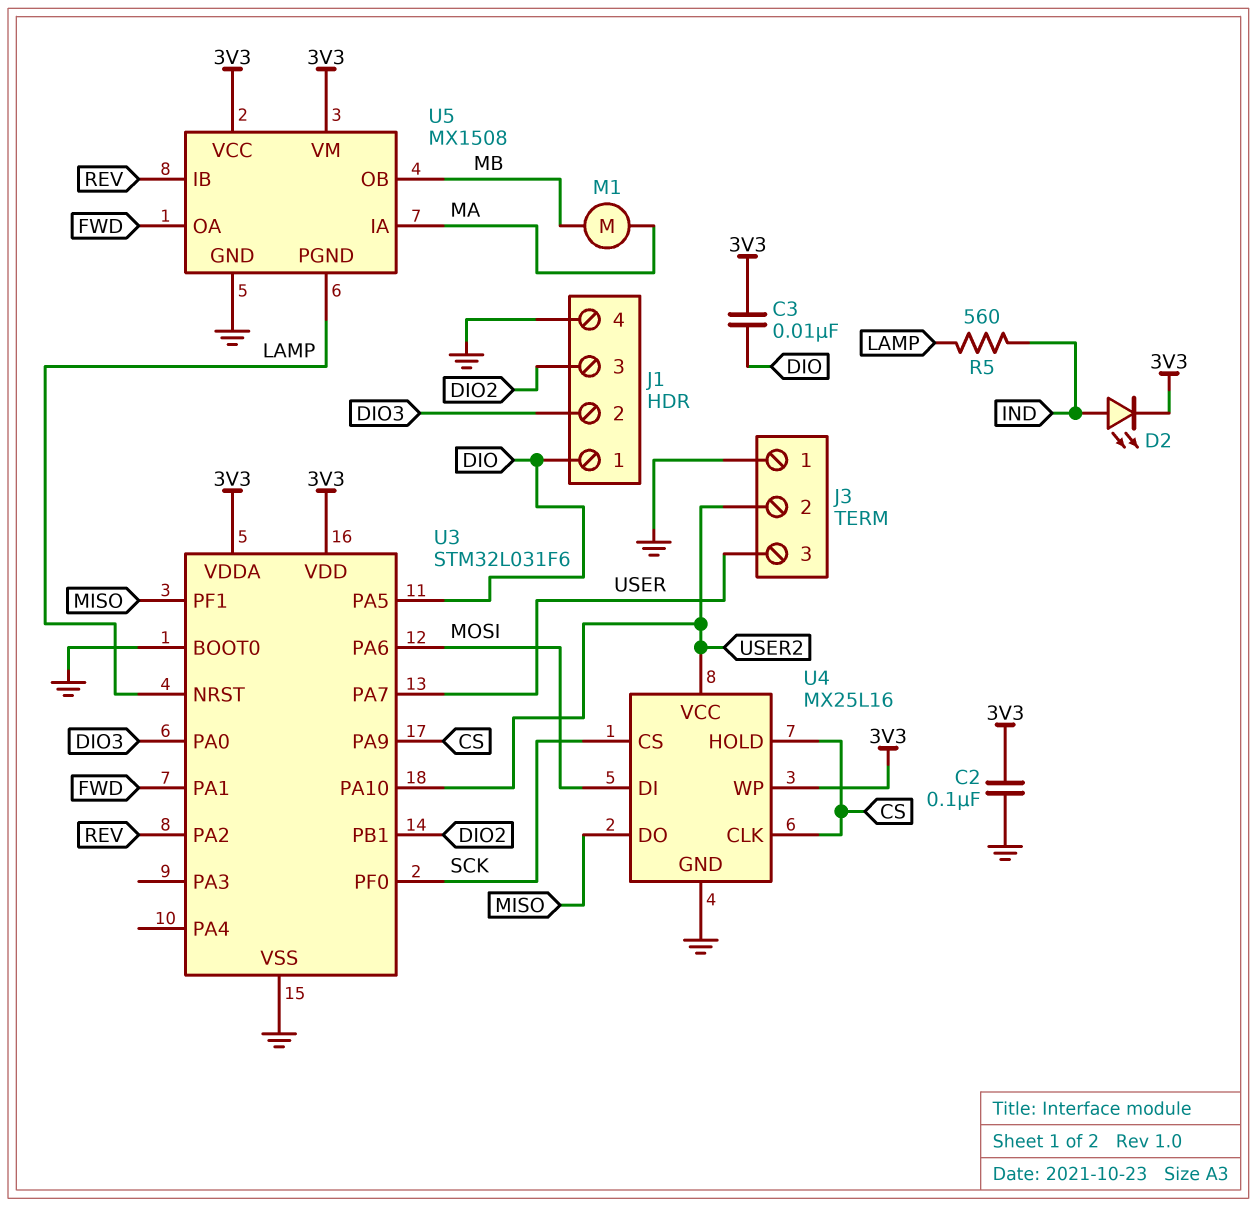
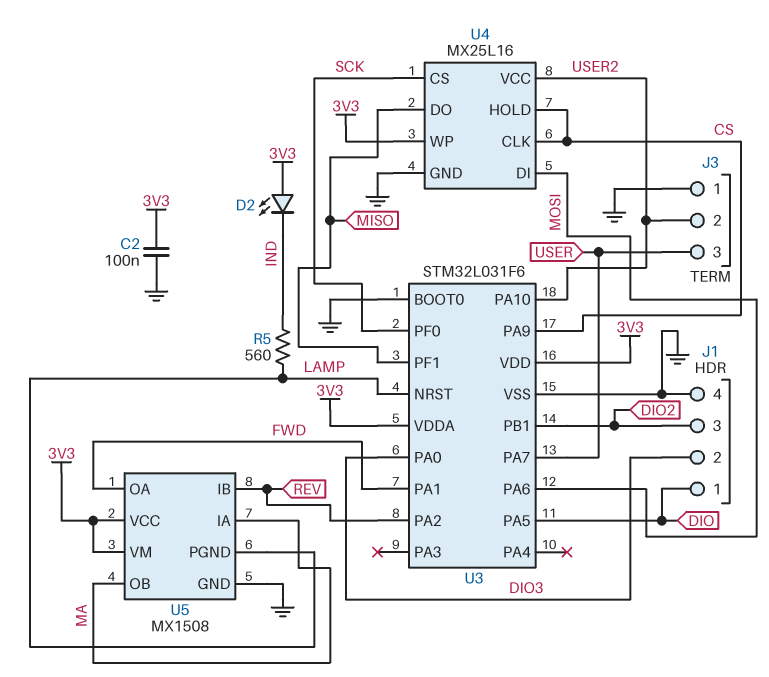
C3: 10nF (3V3, DIO) -> none
D2: LED (A IND, K 3V3) -> LED (A 3V3, K IND)
M1: motor (MA, MB) -> none
U5 pin OB: MB -> MA

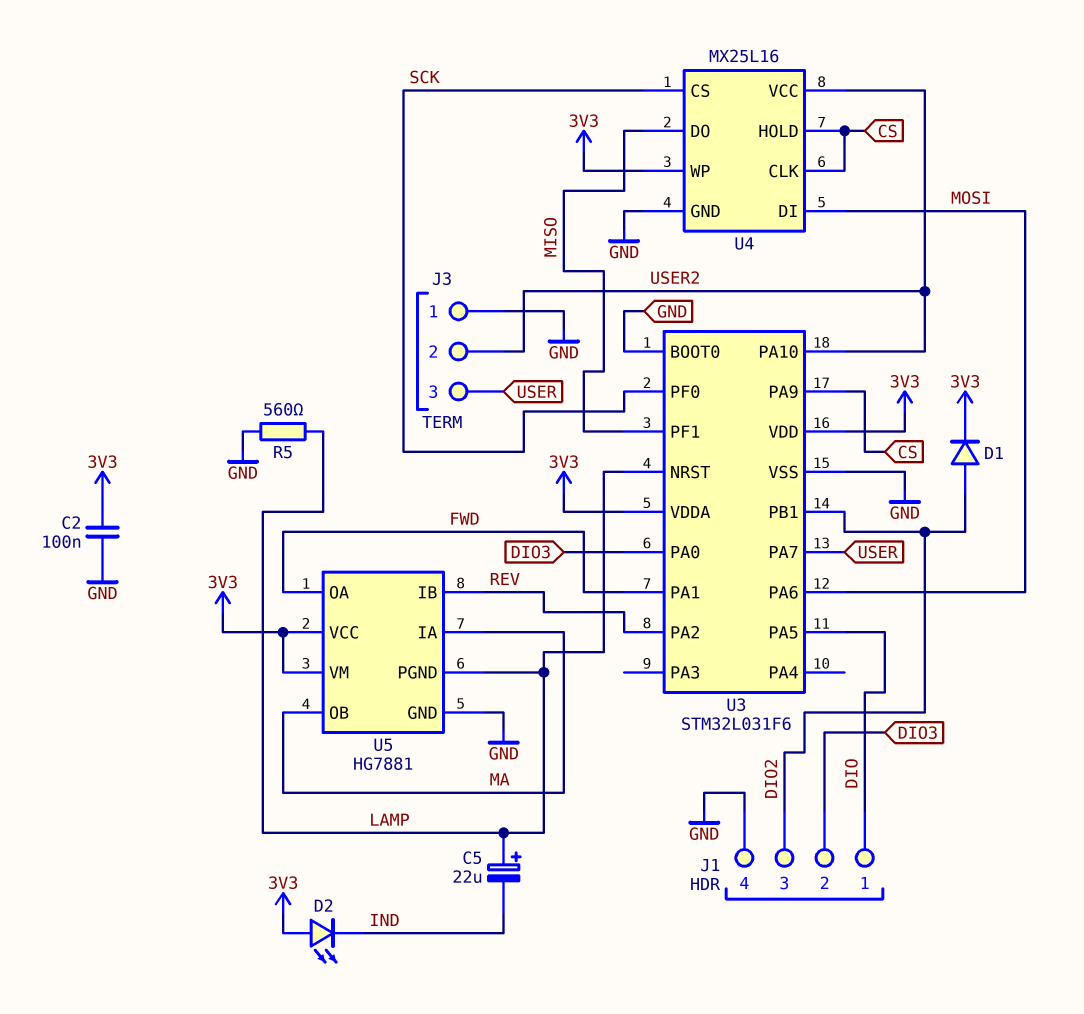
C5: none -> 22uF (plus LAMP, minus IND)
D1: none -> diode (A DIO2, K 3V3)
R5: 560 (IND, LAMP) -> 560 (GND, LAMP)
U5: MX1508 -> HG7881

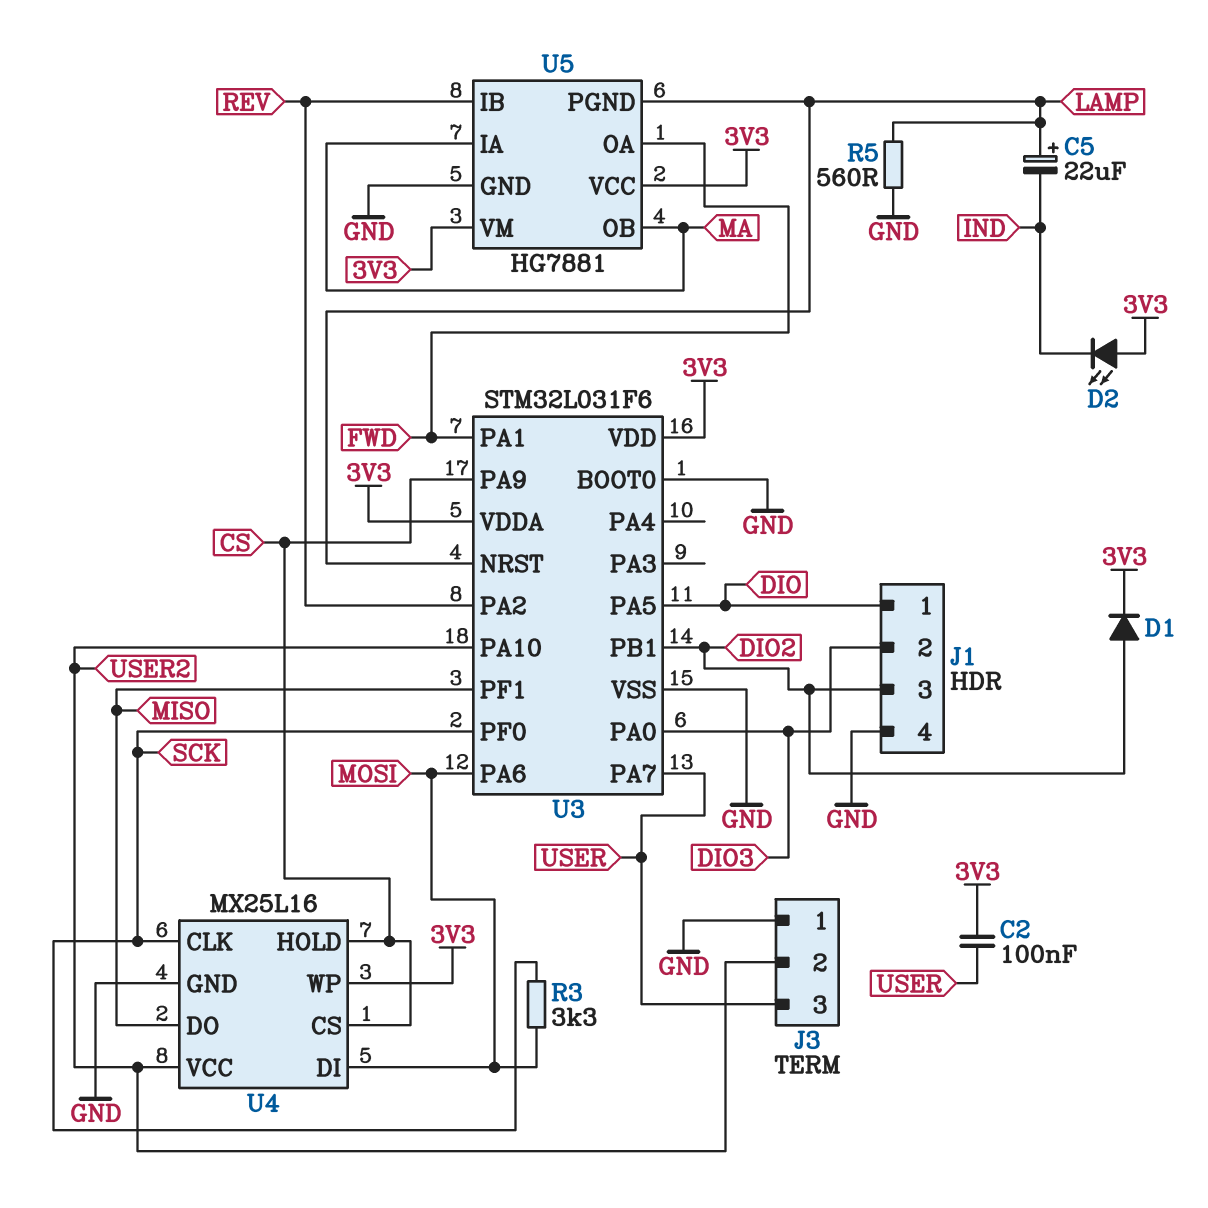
C2: 100nF (3V3, GND) -> 100nF (3V3, USER)
R3: none -> 3.3k (MOSI, SCK)
U4 pin CLK: CS -> SCK
U4 pin CS: SCK -> CS

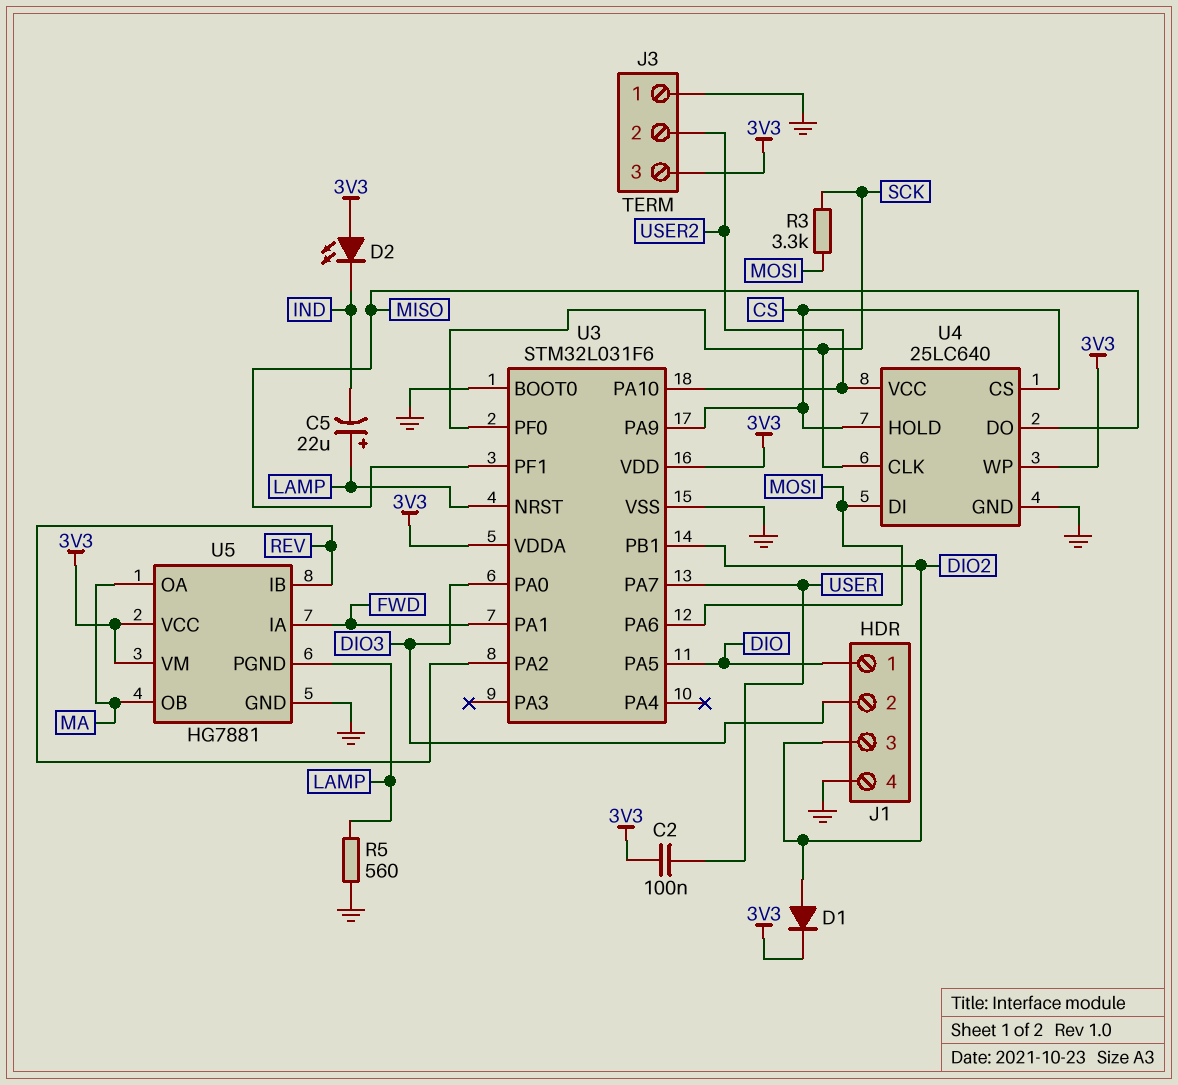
J3 pin 3: USER -> 3V3
U4: MX25L16 -> 25LC640
U5 pin IA: MA -> FWD
U5 pin OA: FWD -> MA

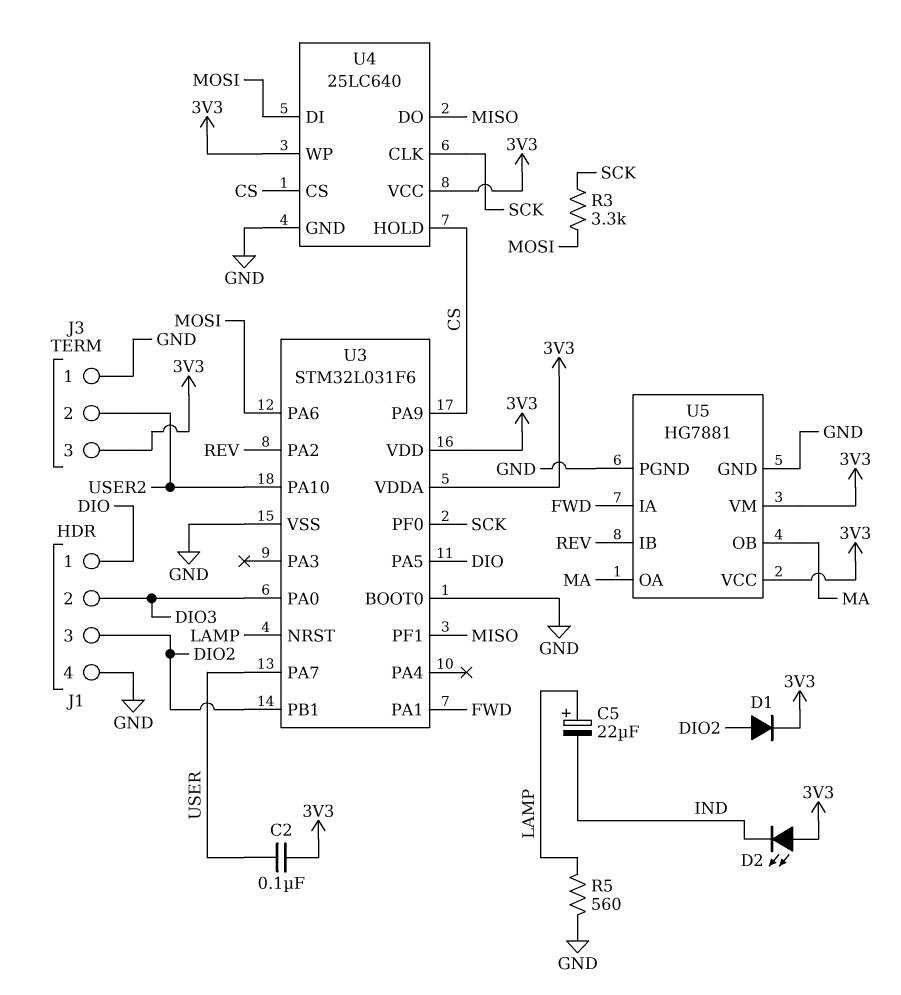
U4 pin VCC: USER2 -> 3V3
U5 pin PGND: LAMP -> GND

